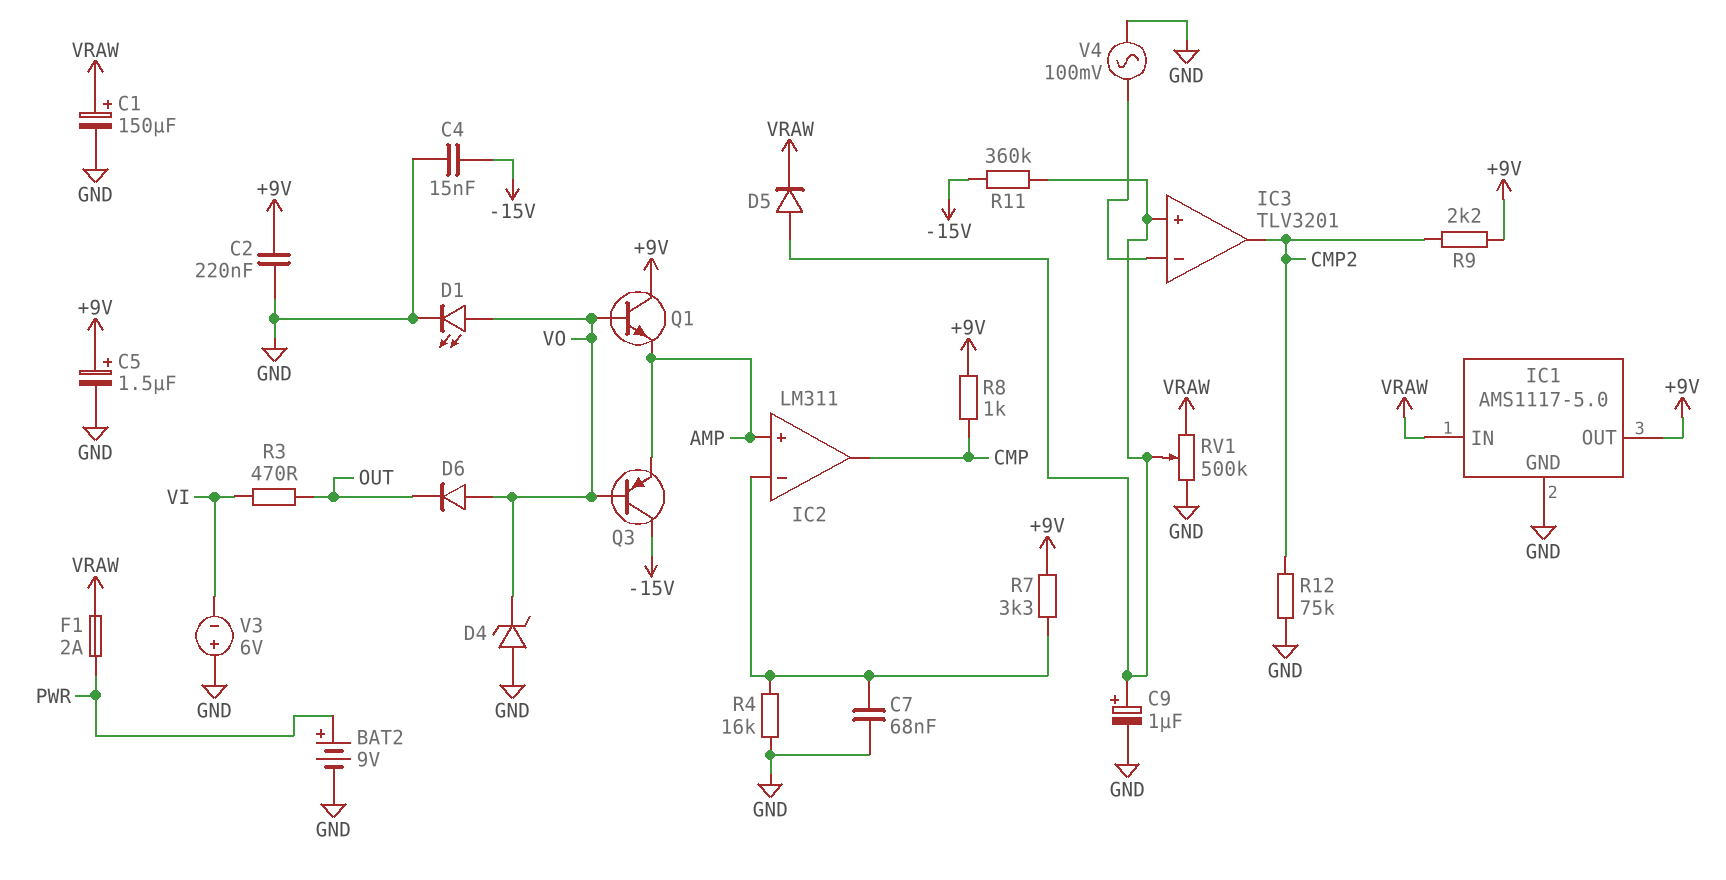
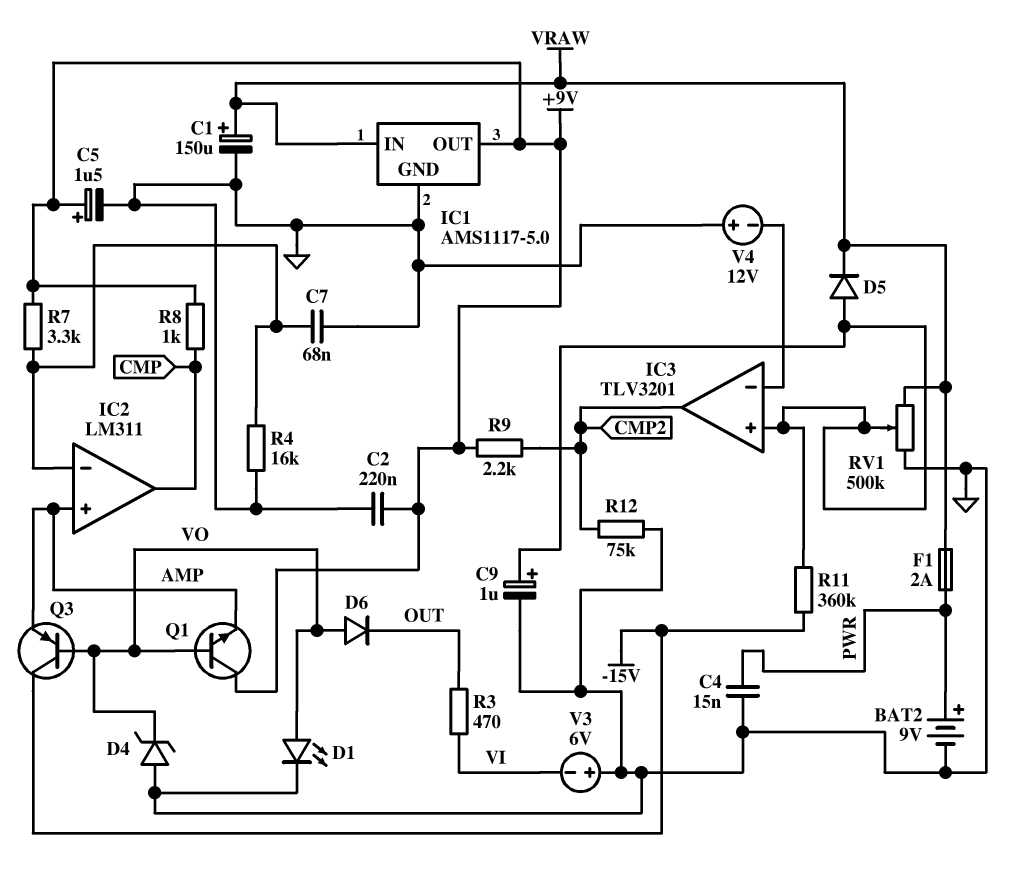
C4: 15nF (-15V, GND) -> 15nF (GND, PWR)
V4: AC 100mV (GND, IC3/in-) -> 12V (plus GND, minus IC3/in-)

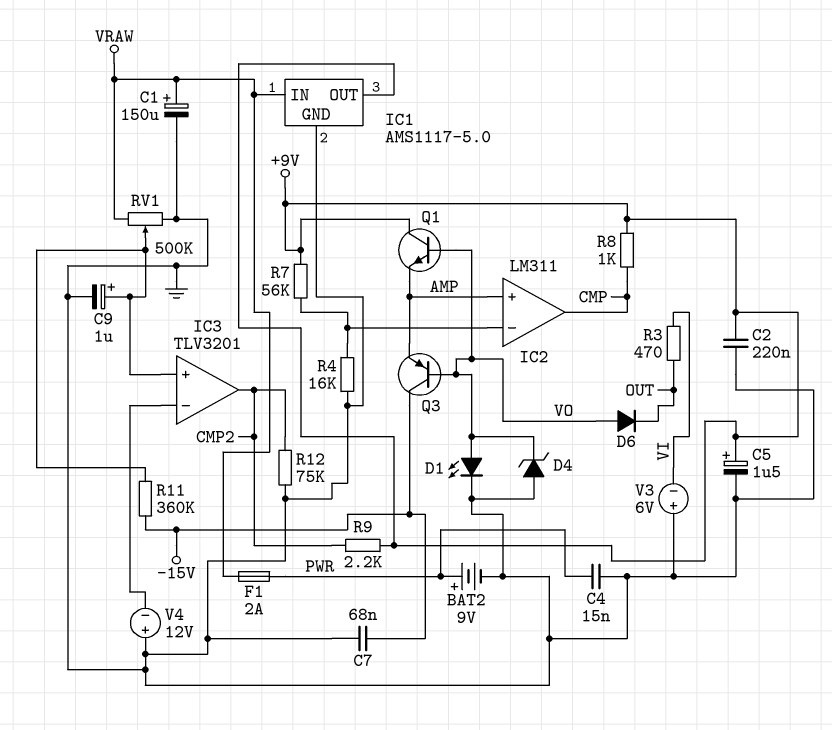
C7: 68nF (GND, IC2/in-) -> 68nF (-15V, GND)
D5: diode (A IC3/in+, K VRAW) -> none
R7: 3.3k (+9V, IC2/in-) -> 56k (+9V, IC2/in-)

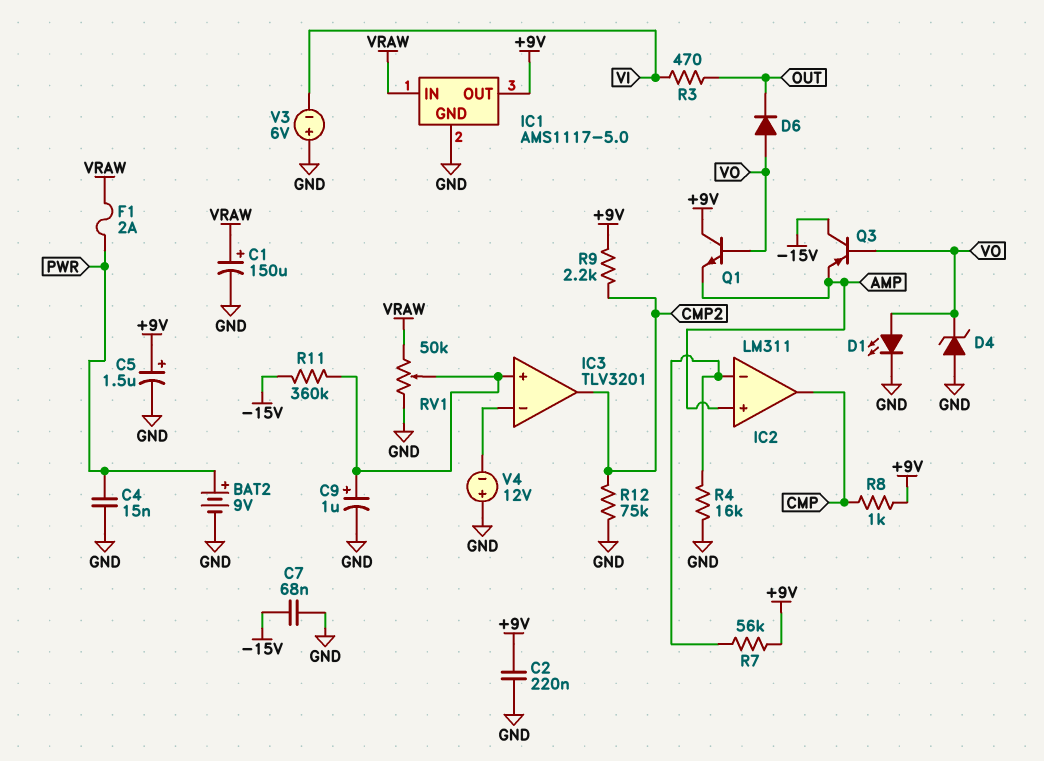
RV1: 500k (GND, VRAW, wiper IC3/in+) -> 50k (GND, VRAW, wiper IC3/in+)

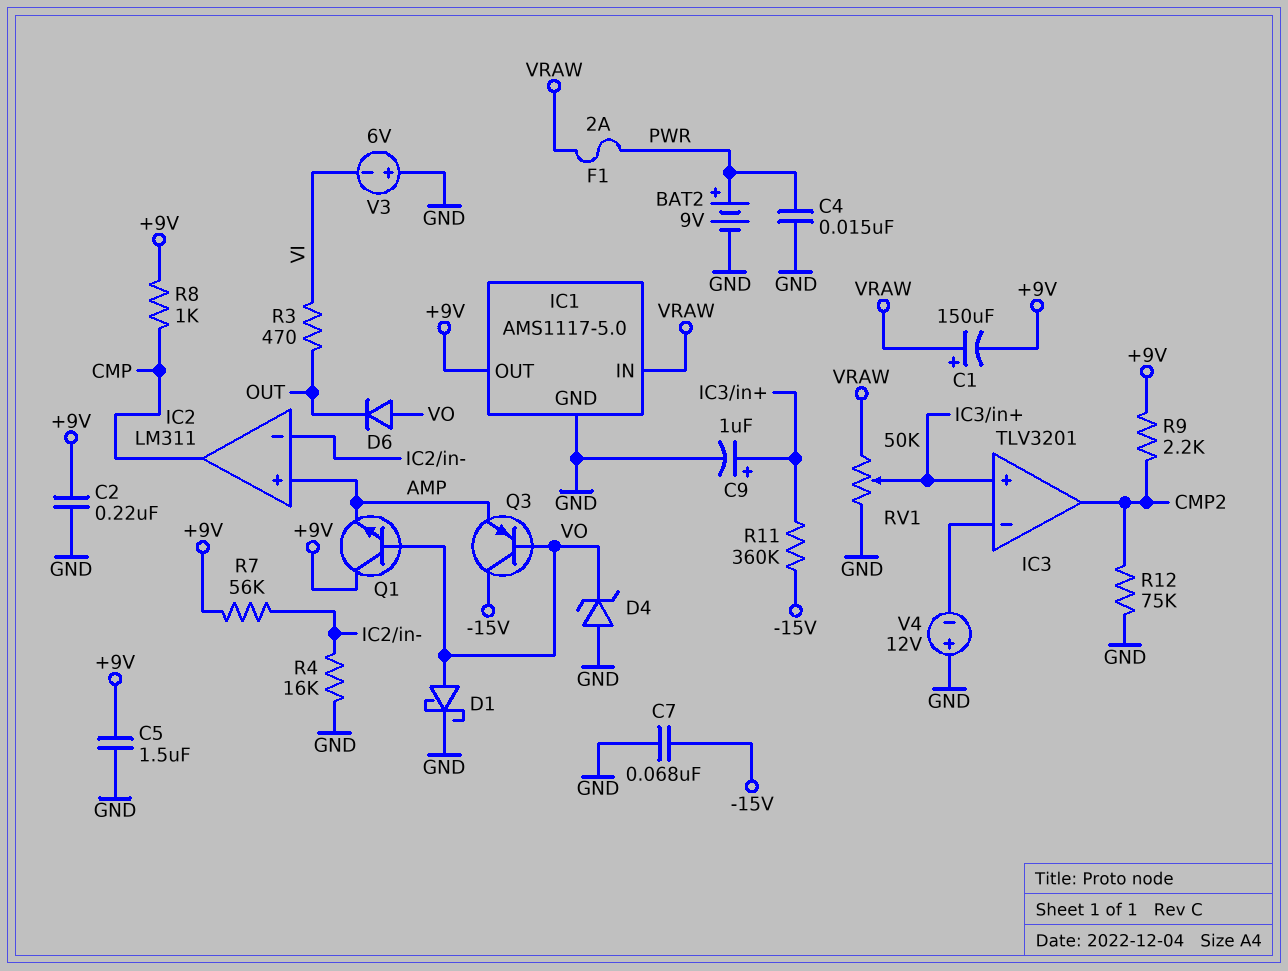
C1: 150uF (plus VRAW, minus GND) -> 150uF (plus VRAW, minus +9V)
C5: 1.5uF (plus +9V, minus GND) -> 1.5uF (+9V, GND)
D1: LED (A VO, K GND) -> schottky (A VO, K GND)

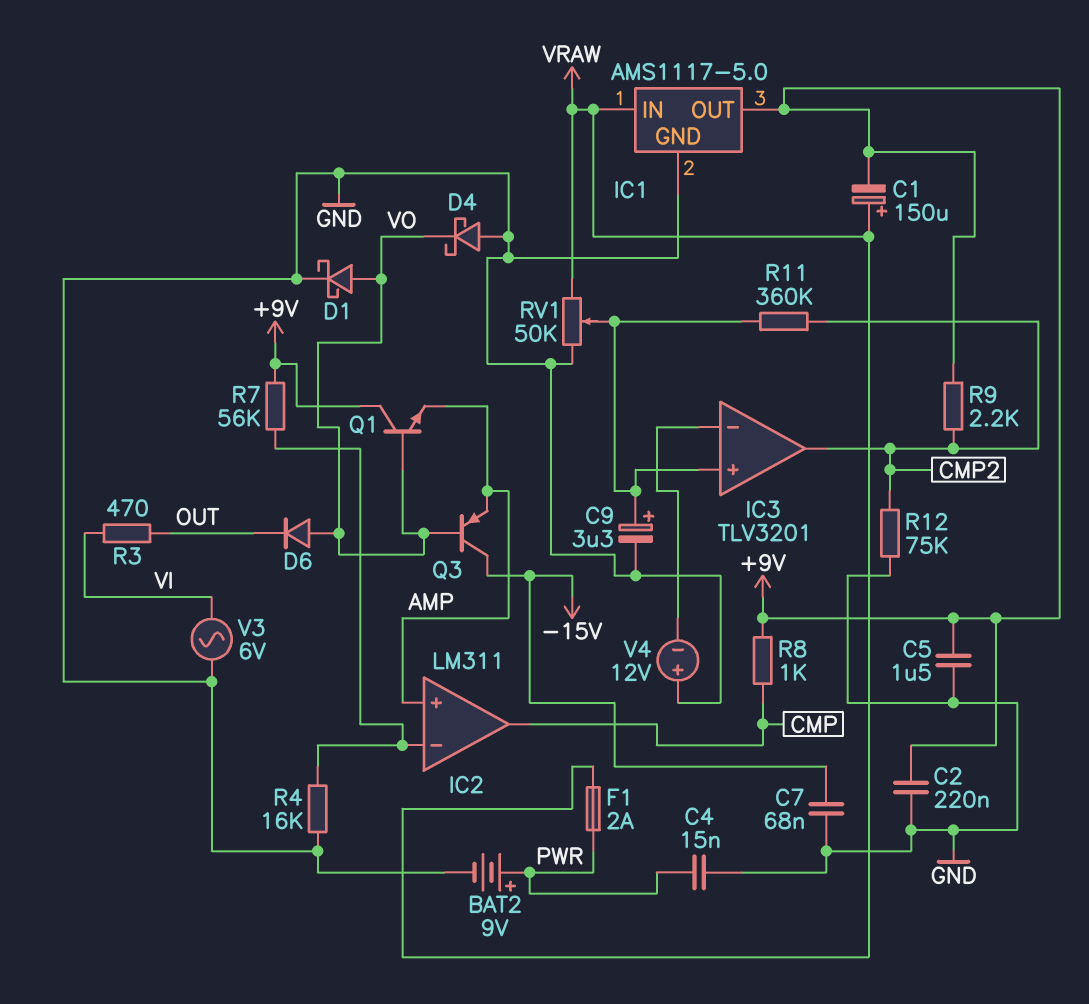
C9: 1uF (plus IC3/in+, minus GND) -> 3.3uF (plus IC3/in+, minus GND)
D4: zener (A GND, K VO) -> schottky (A GND, K VO)
R11: 360k (-15V, IC3/in+) -> 360k (CMP2, IC3/in+)
V3: 6V (plus GND, minus VI) -> AC 6V (GND, VI)

